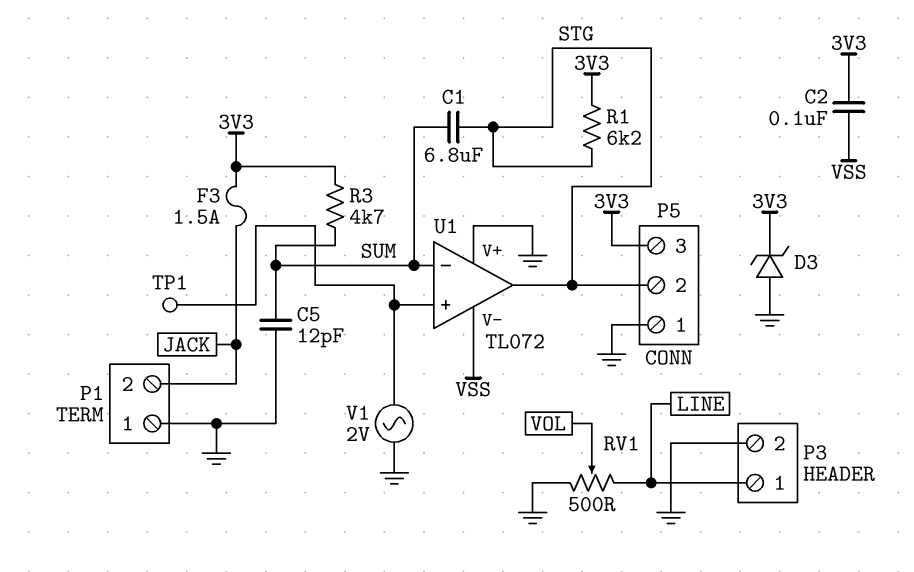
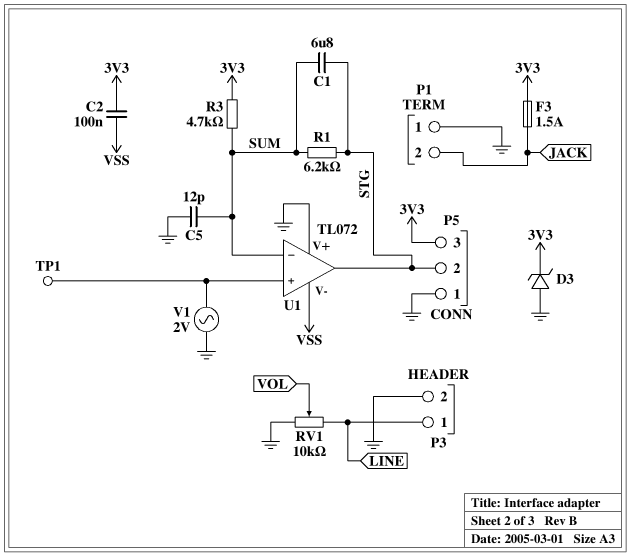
R1: 6.2k (3V3, STG) -> 6.2k (STG, SUM)
RV1: 500 (GND, LINE, wiper VOL) -> 10k (GND, LINE, wiper VOL)

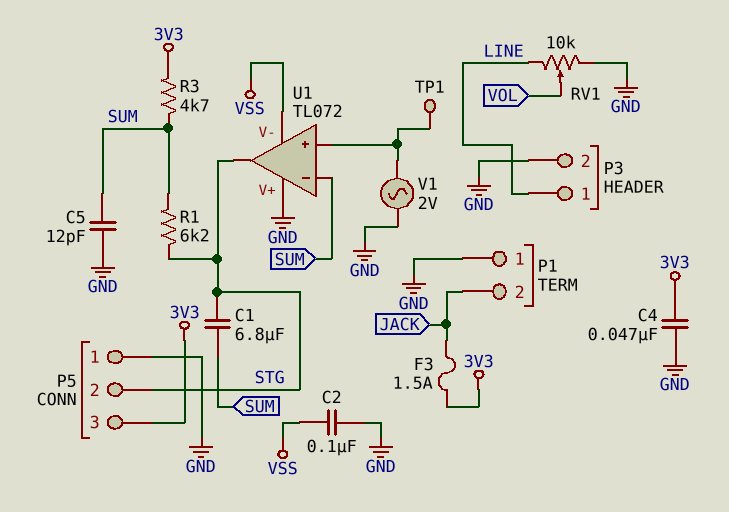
C2: 100nF (3V3, VSS) -> 100nF (GND, VSS)
C4: none -> 47nF (3V3, GND)
D3: zener (A GND, K 3V3) -> none

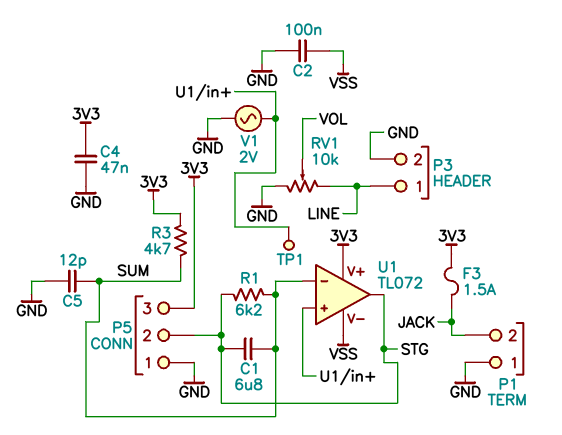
U1 pin V+: GND -> 3V3

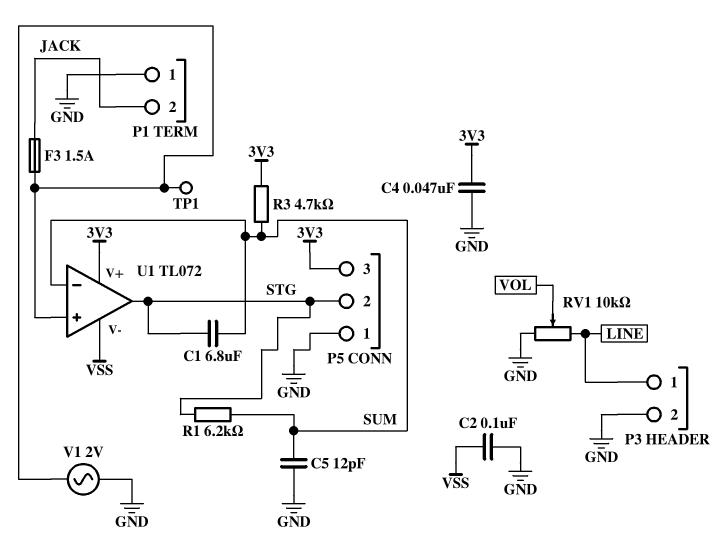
F3: 1.5A (3V3, JACK) -> 1.5A (JACK, U1/in+)

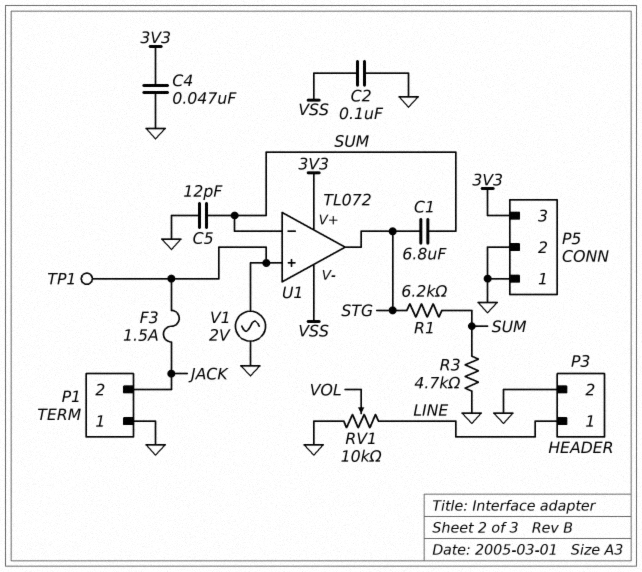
P5 pin 2: STG -> GND
R3: 4.7k (3V3, SUM) -> 4.7k (GND, SUM)

